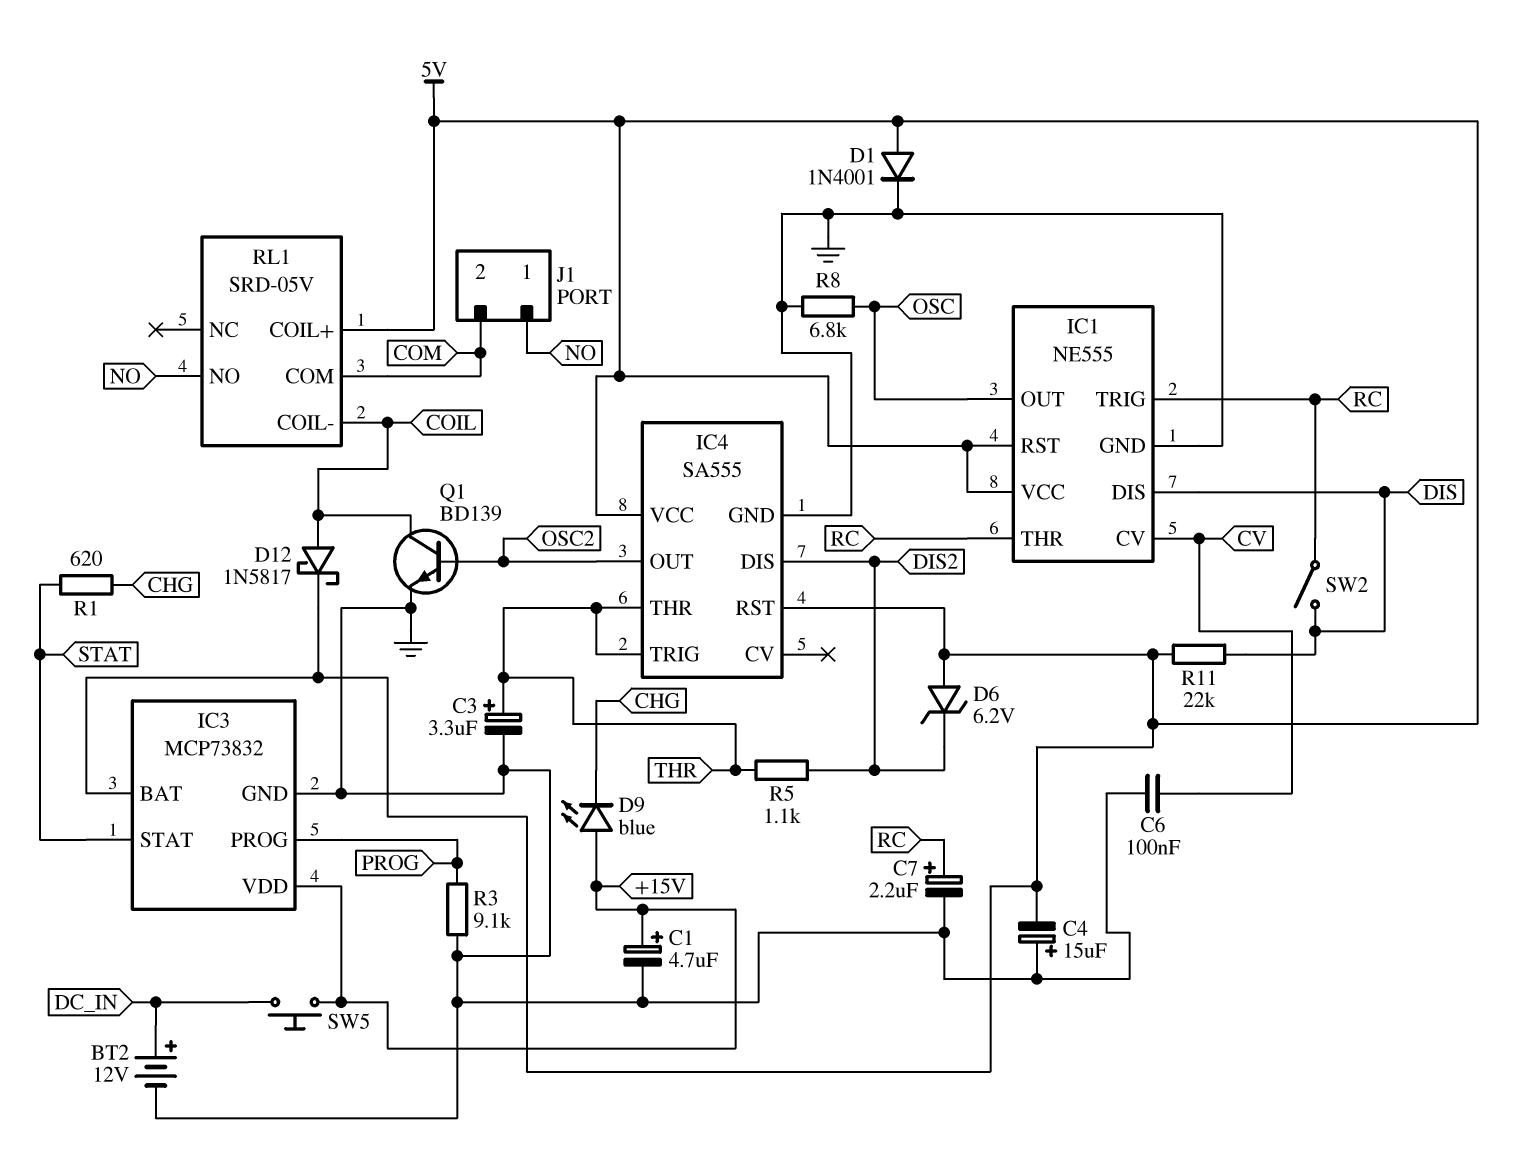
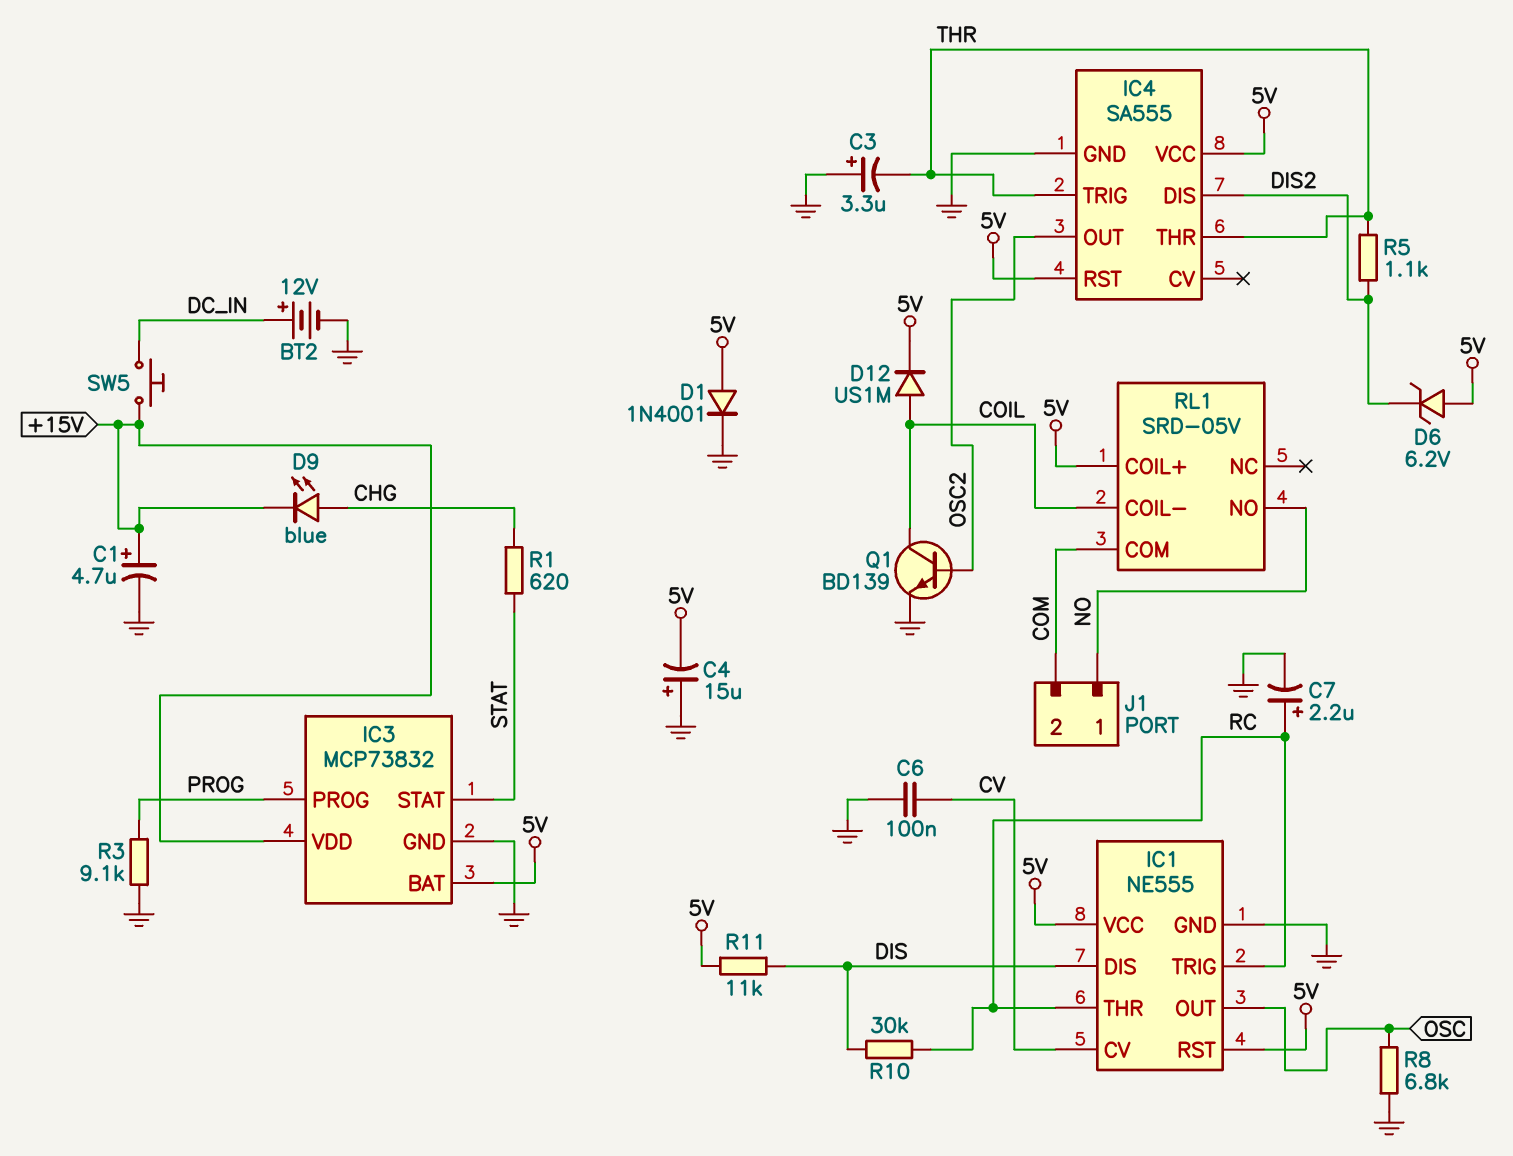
C3: 3.3uF (plus THR, minus GND) -> 3.3uF (plus GND, minus THR)
D9: LED blue (A +15V, K CHG) -> LED blue (A CHG, K +15V)
D12: schottky 1N5817 (A COIL, K 5V) -> diode US1M (A COIL, K 5V)
R10: none -> 30k (DIS, RC)
R11: 22k (5V, DIS) -> 11k (5V, DIS)
SW2: switch (DIS, RC) -> none

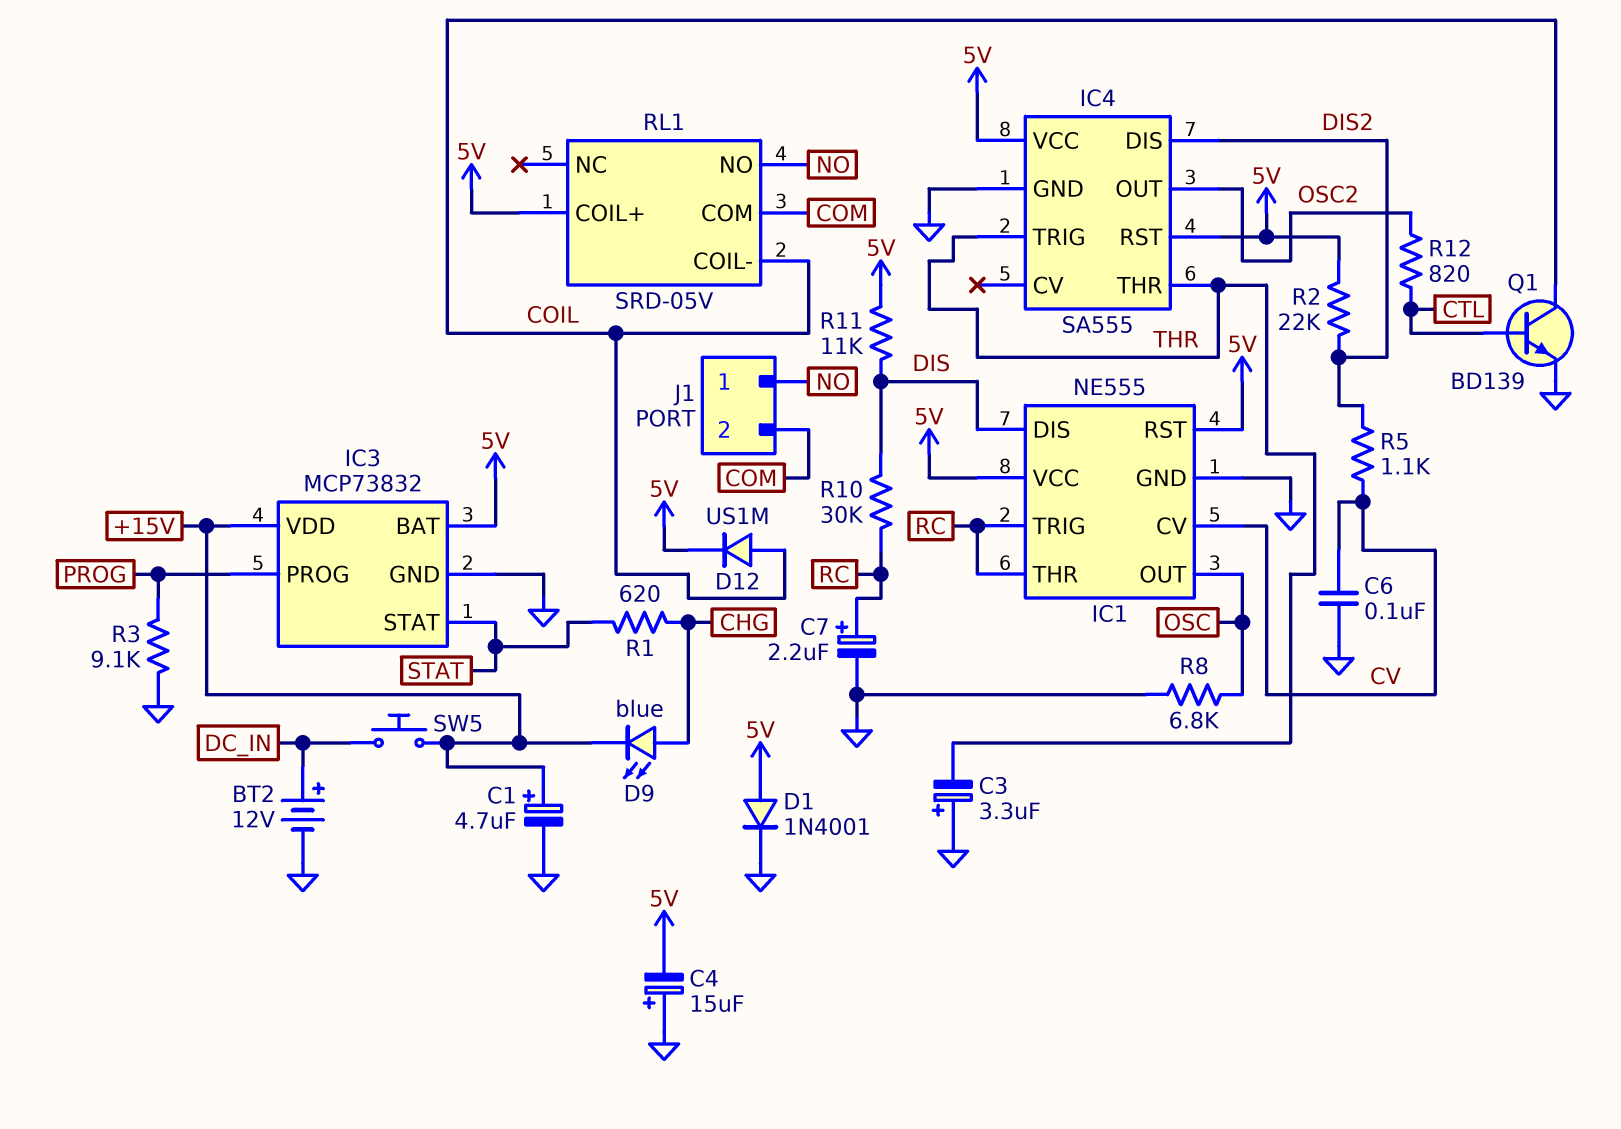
D6: zener 6.2V (A 5V, K DIS2) -> none
Q1: NPN BD139 (B OSC2, C COIL, E GND) -> NPN BD139 (B CTL, C COIL, E GND)
R2: none -> 22k (5V, DIS2)
R5: 1.1k (DIS2, THR) -> 1.1k (CV, DIS2)
R12: none -> 820 (CTL, OSC2)

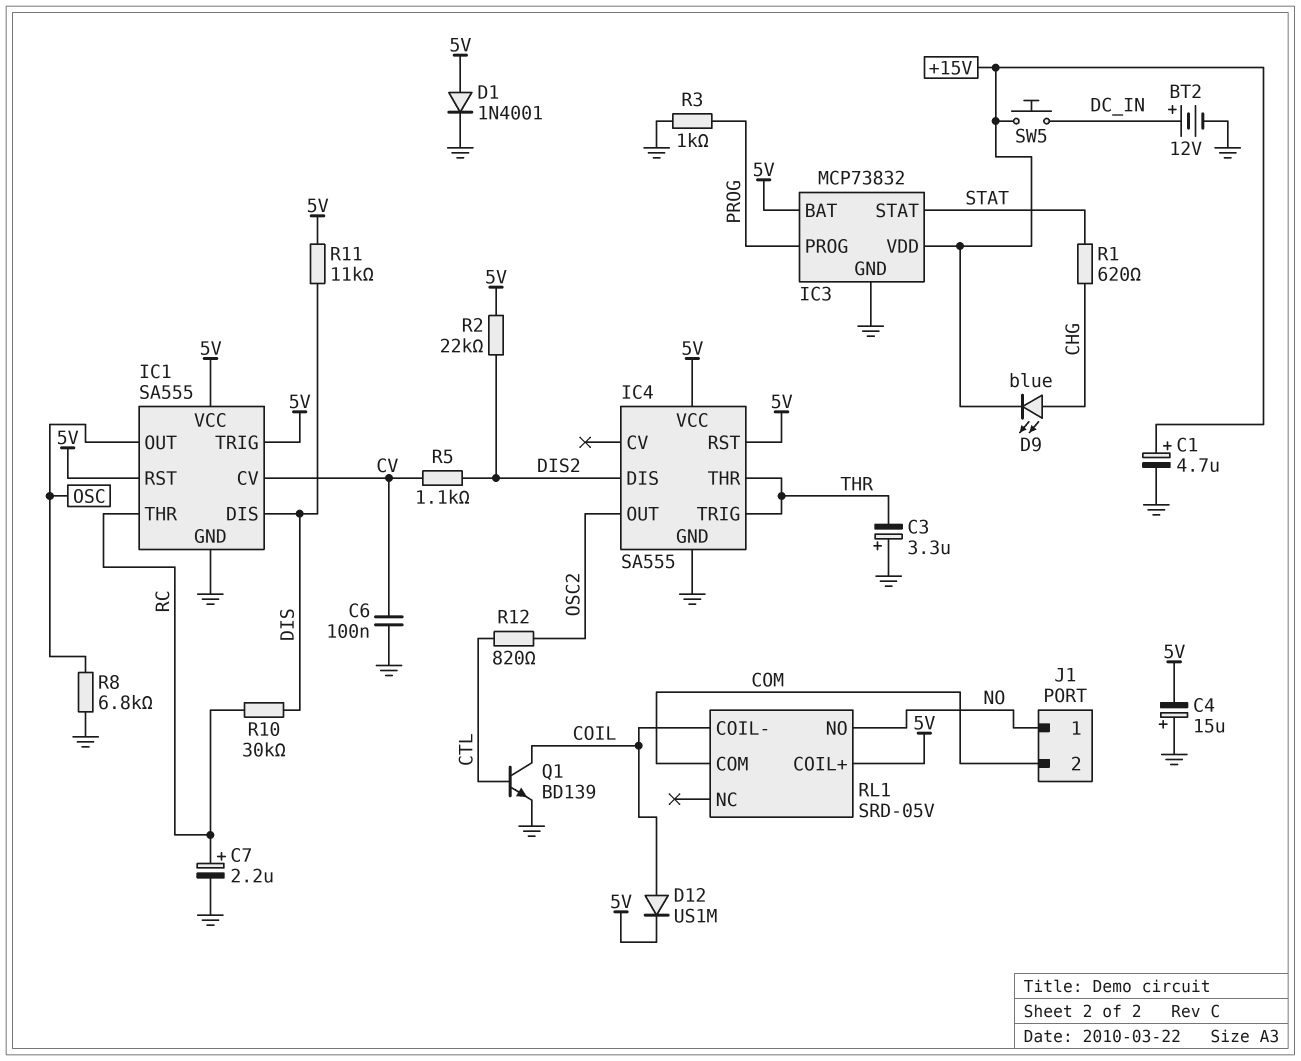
IC1: NE555 -> SA555
IC1 pin TRIG: RC -> 5V
R3: 9.1k (GND, PROG) -> 1k (GND, PROG)

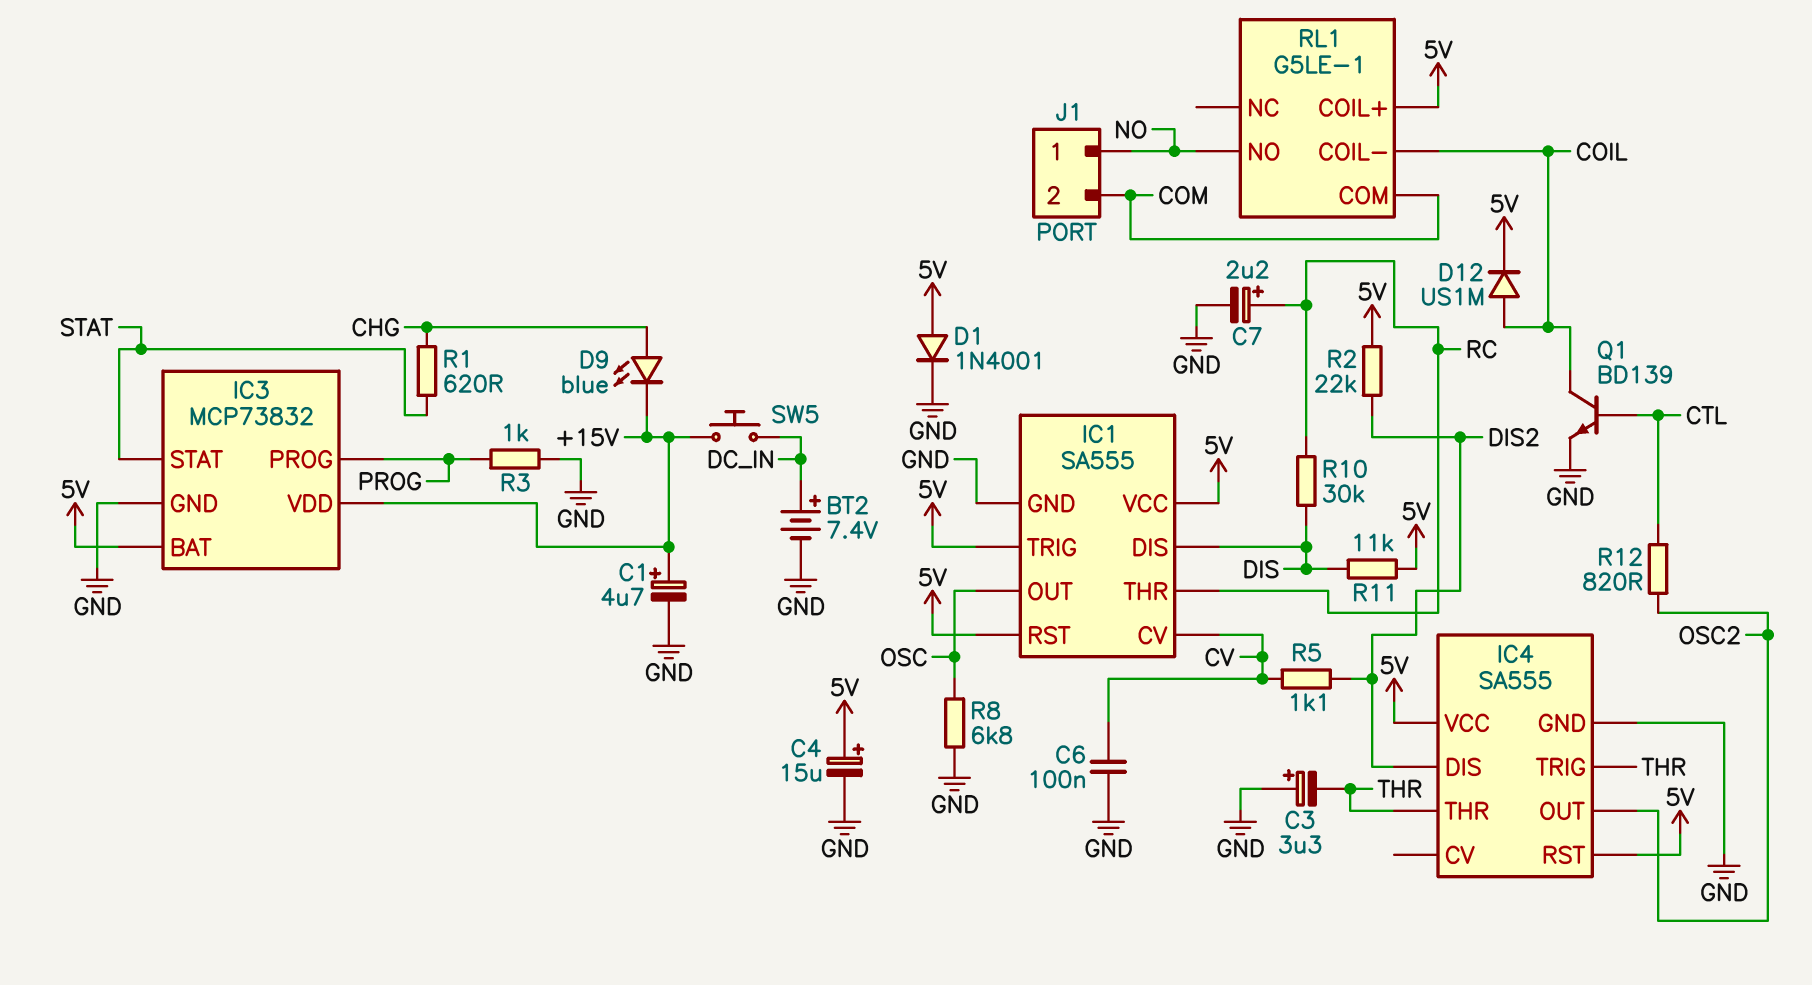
BT2: 12V (plus DC_IN, minus GND) -> 7.4V (plus DC_IN, minus GND)
C4: 15uF (plus GND, minus 5V) -> 15uF (plus 5V, minus GND)
RL1: SRD-05V -> G5LE-1

